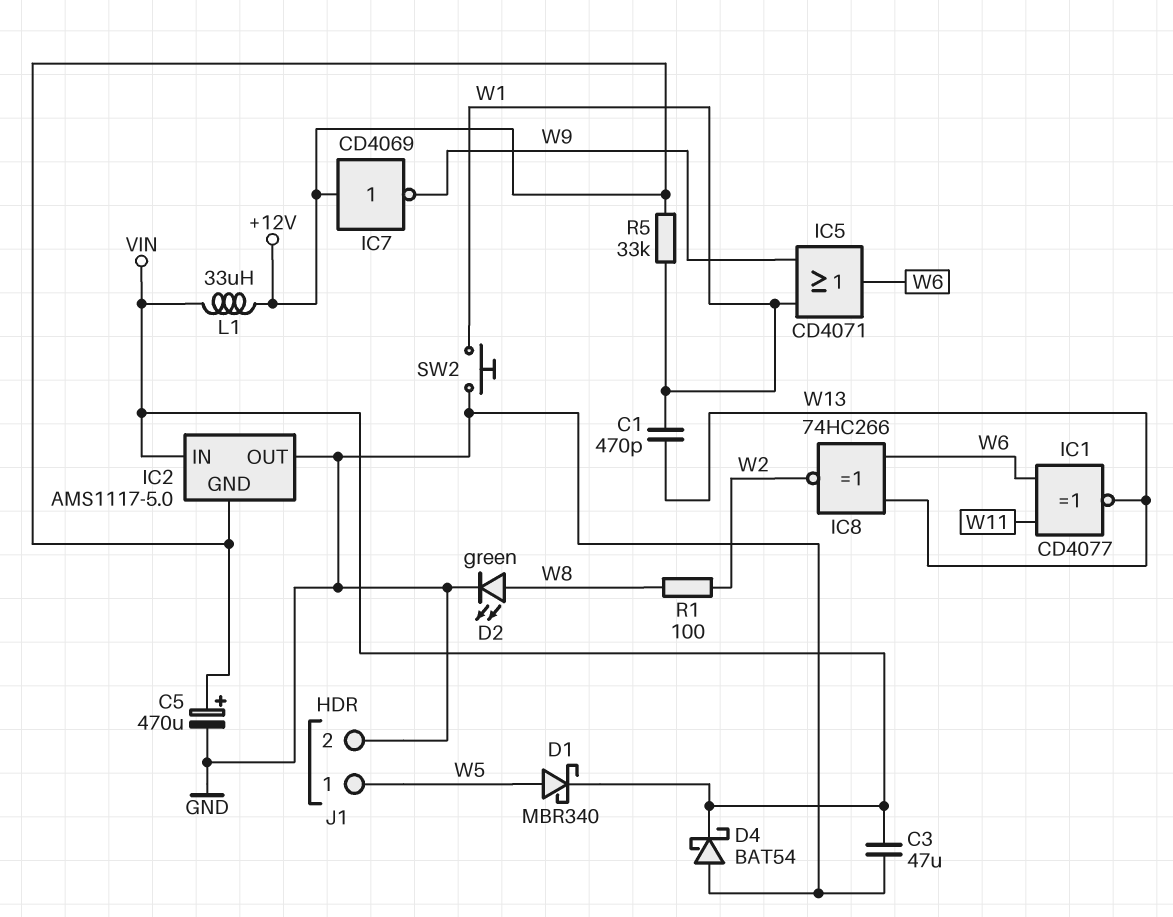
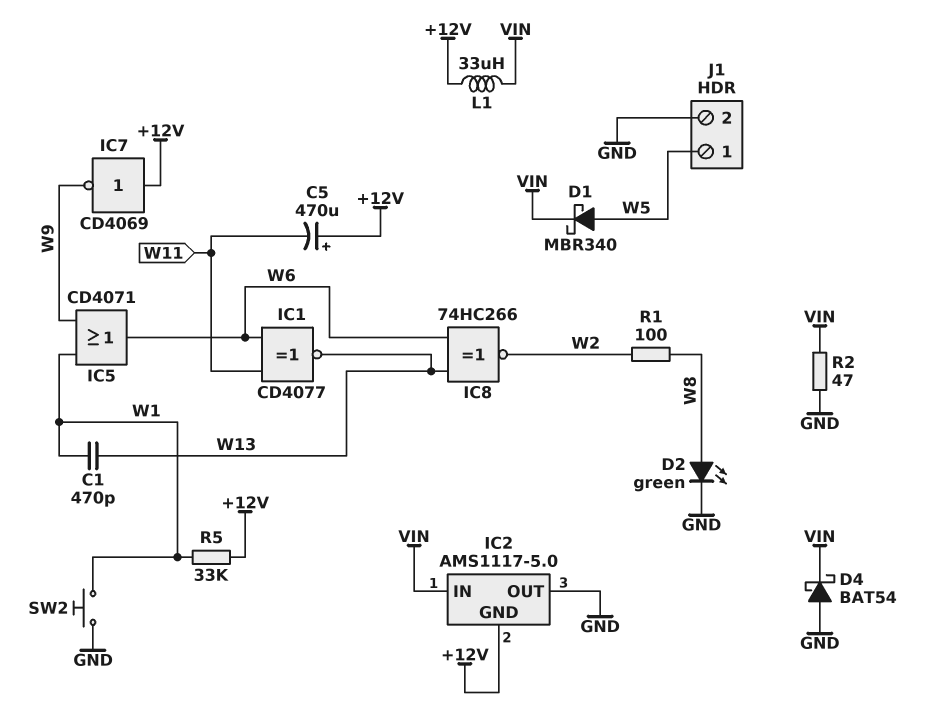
C3: 47uF (GND, VIN) -> none
C5: 470uF (plus +12V, minus GND) -> 470uF (plus +12V, minus W11)
R2: none -> 47 (GND, VIN)

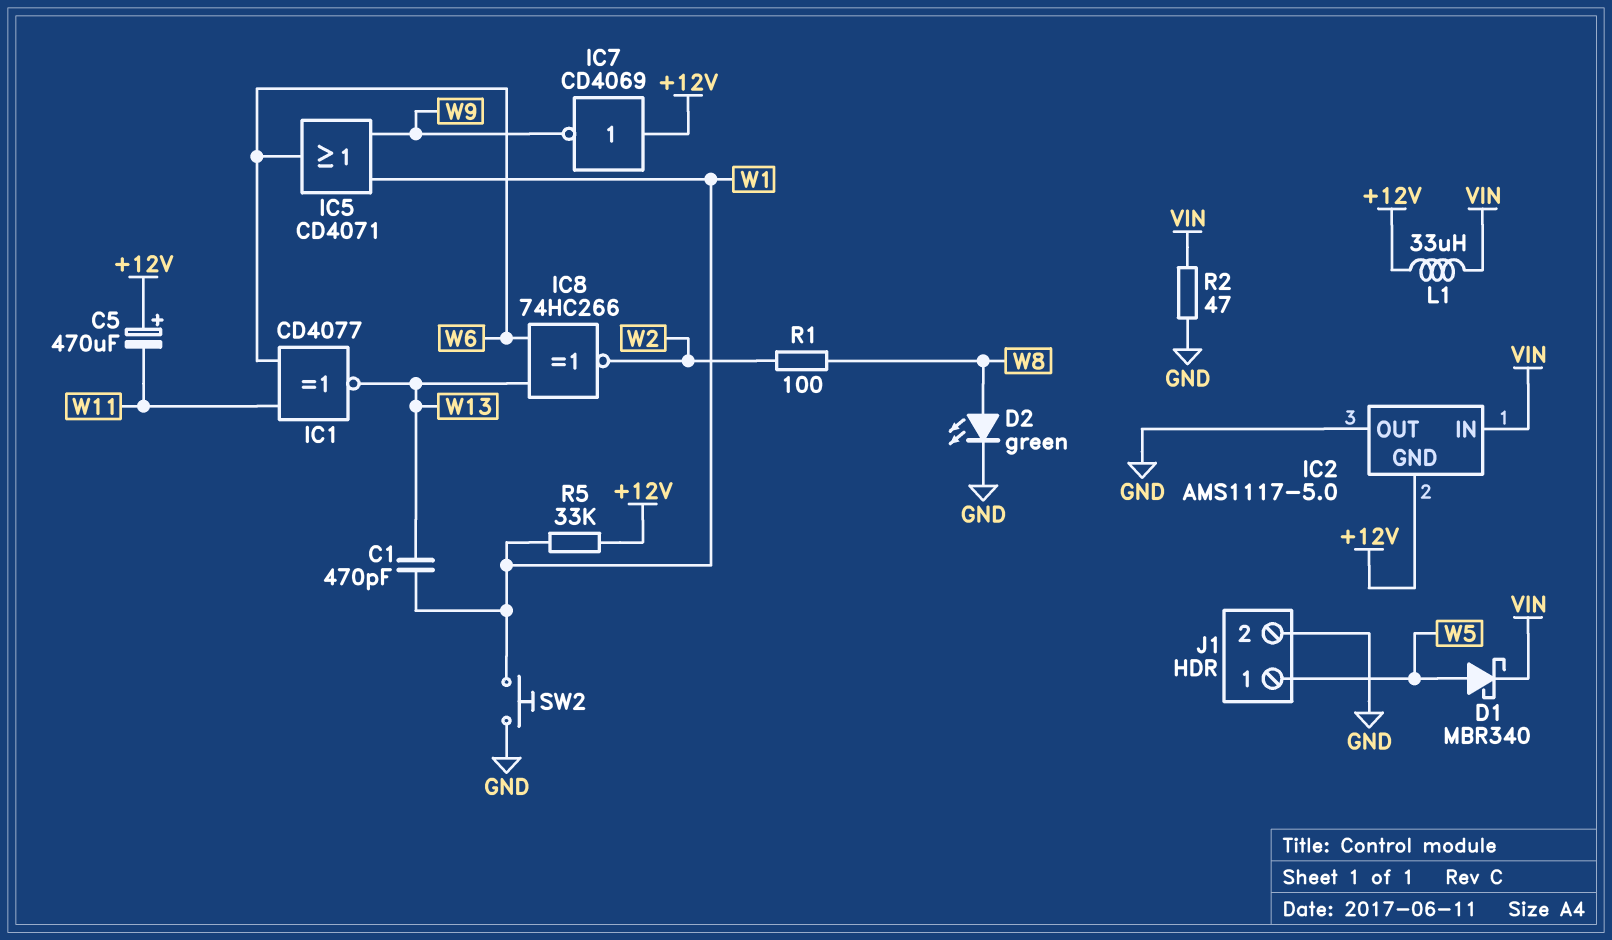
D4: schottky BAT54 (A GND, K VIN) -> none

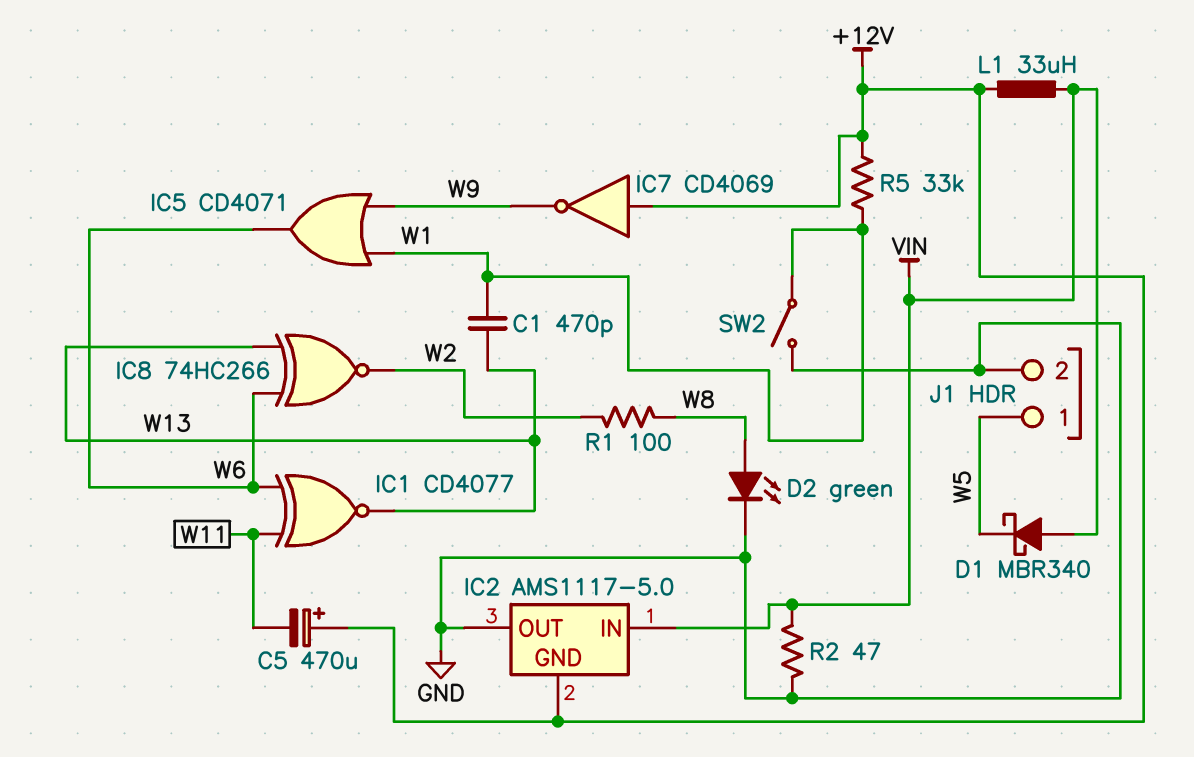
D1: schottky MBR340 (A W5, K VIN) -> schottky MBR340 (A VIN, K W5)
SW2: button (GND, W1) -> switch (GND, W1)

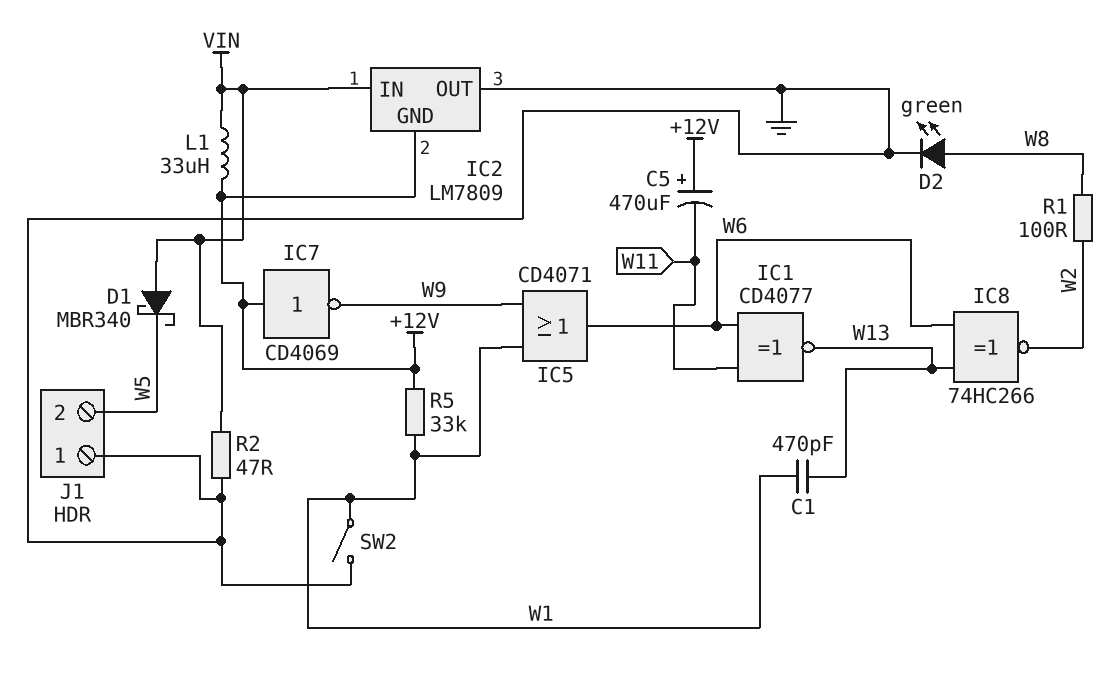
IC2: AMS1117-5.0 -> LM7809
J1 pin 1: W5 -> GND
J1 pin 2: GND -> W5

